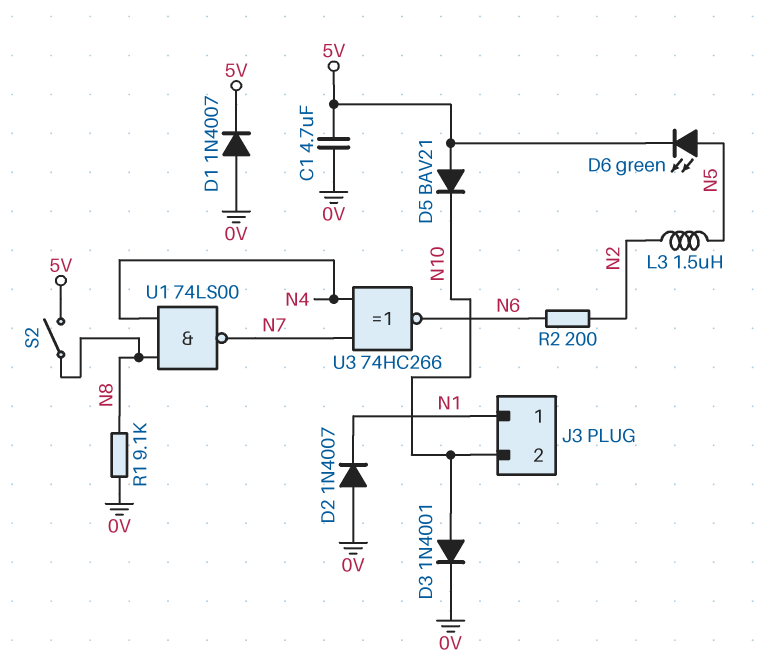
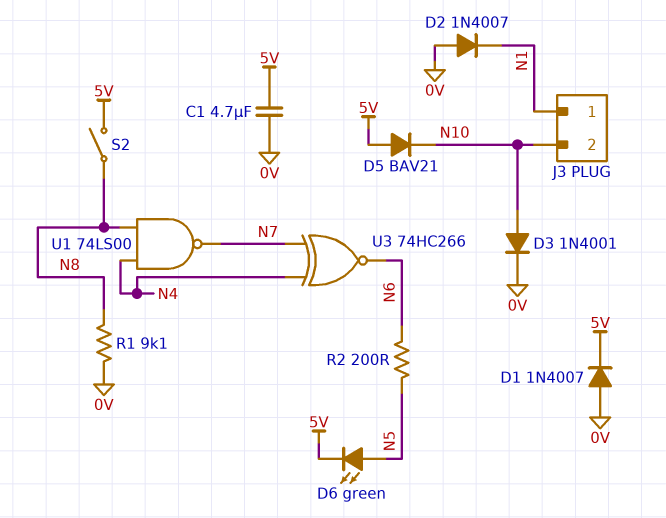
L3: 1.5uH (N2, N5) -> none
R2: 200 (N2, N6) -> 200 (N5, N6)

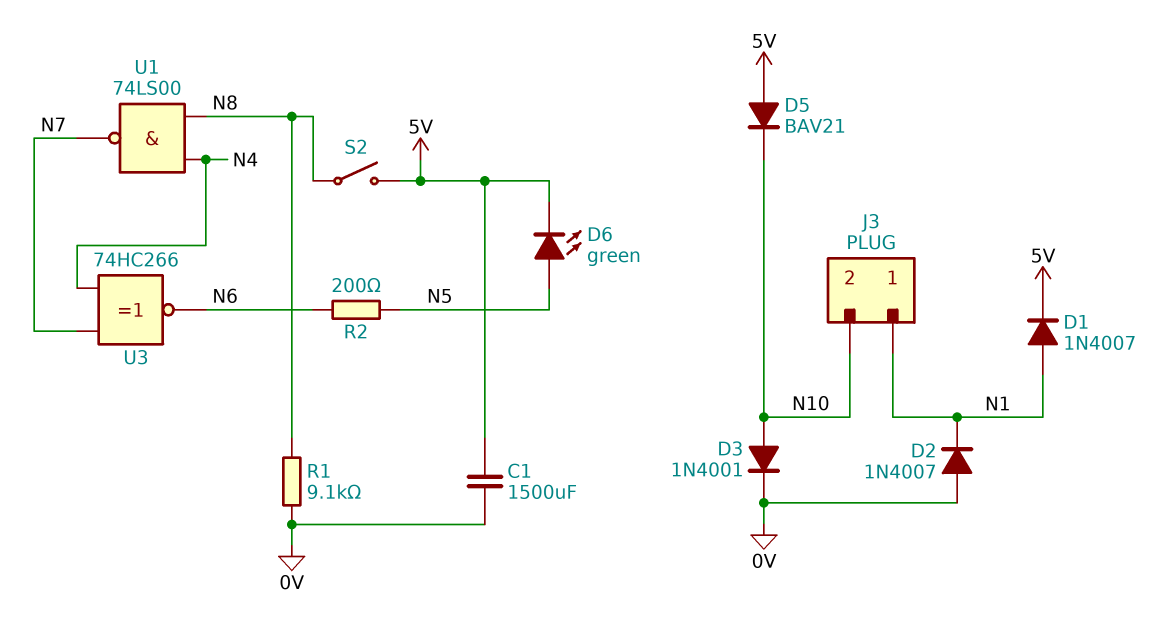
C1: 4.7uF (0V, 5V) -> 1500uF (0V, 5V)
D1: diode 1N4007 (A 0V, K 5V) -> diode 1N4007 (A N1, K 5V)

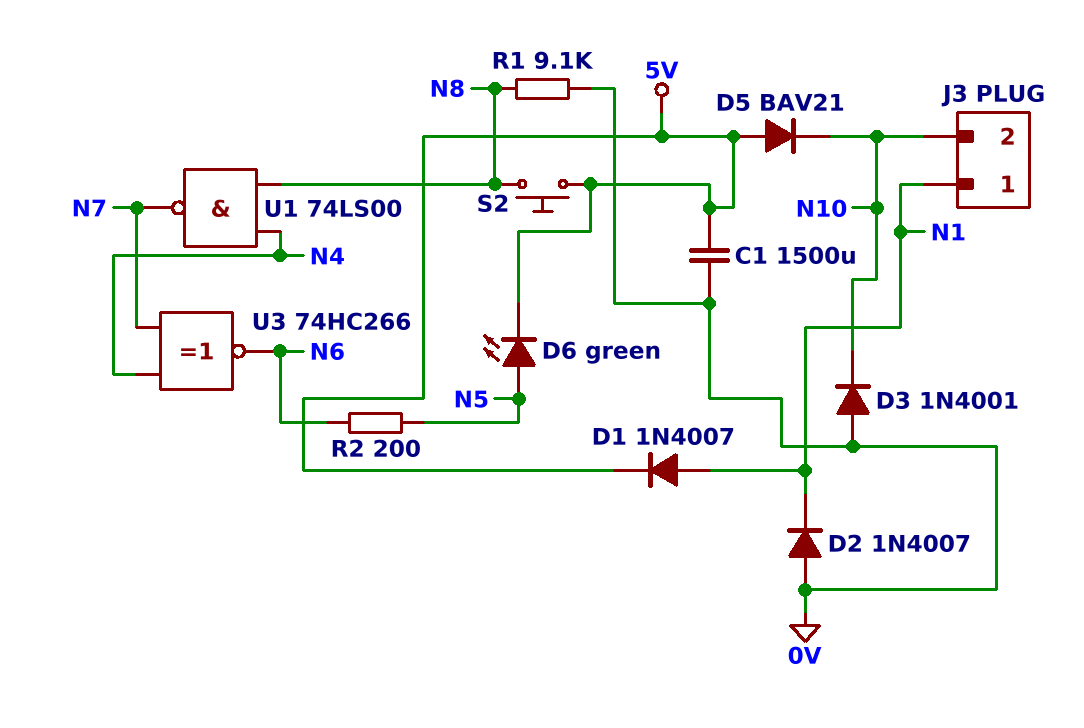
D3: diode 1N4001 (A N10, K 0V) -> diode 1N4001 (A 0V, K N10)
S2: switch (5V, N8) -> button (5V, N8)

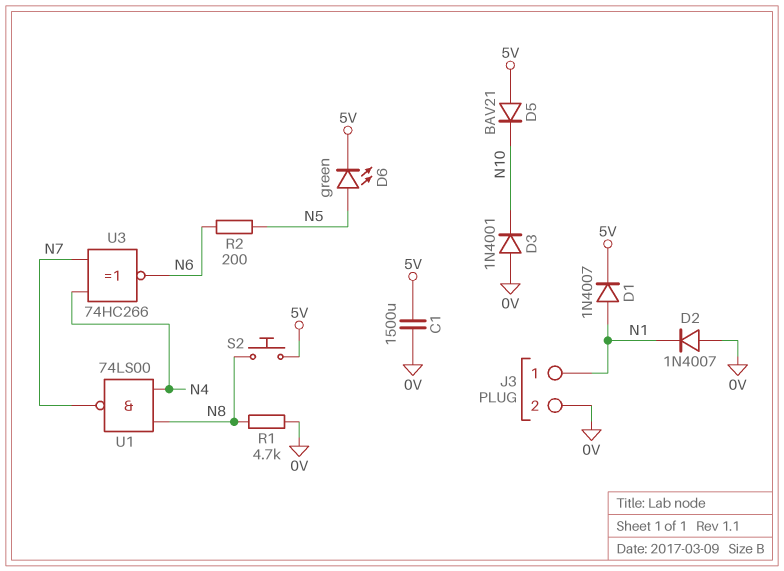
J3 pin 2: N10 -> 0V
R1: 9.1k (0V, N8) -> 4.7k (0V, N8)

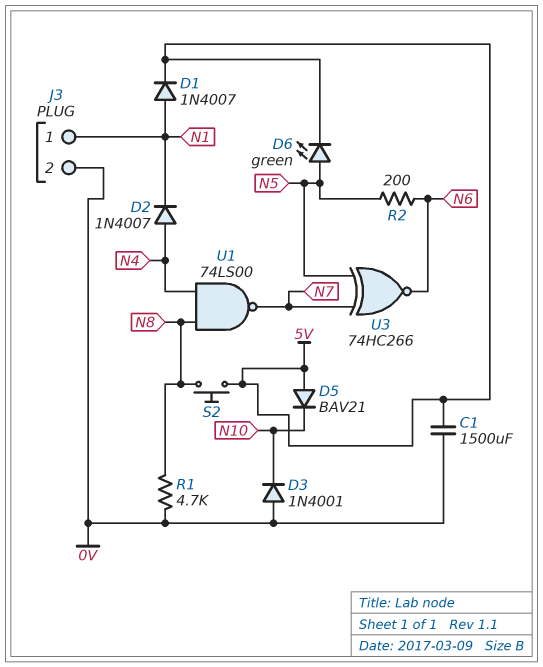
D2: diode 1N4007 (A 0V, K N1) -> diode 1N4007 (A N4, K N1)
U3: XNOR 74HC266 (in N4, in N7, out N6) -> XNOR 74HC266 (in N5, in N7, out N6)

